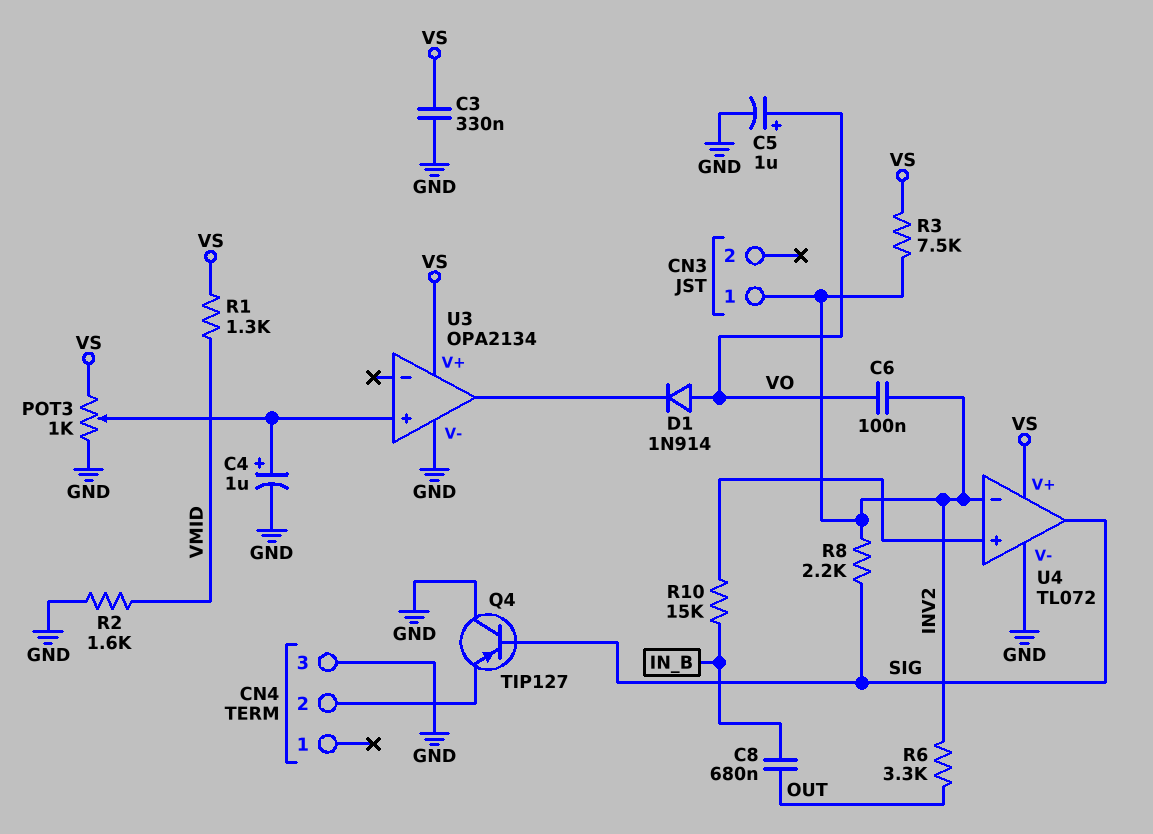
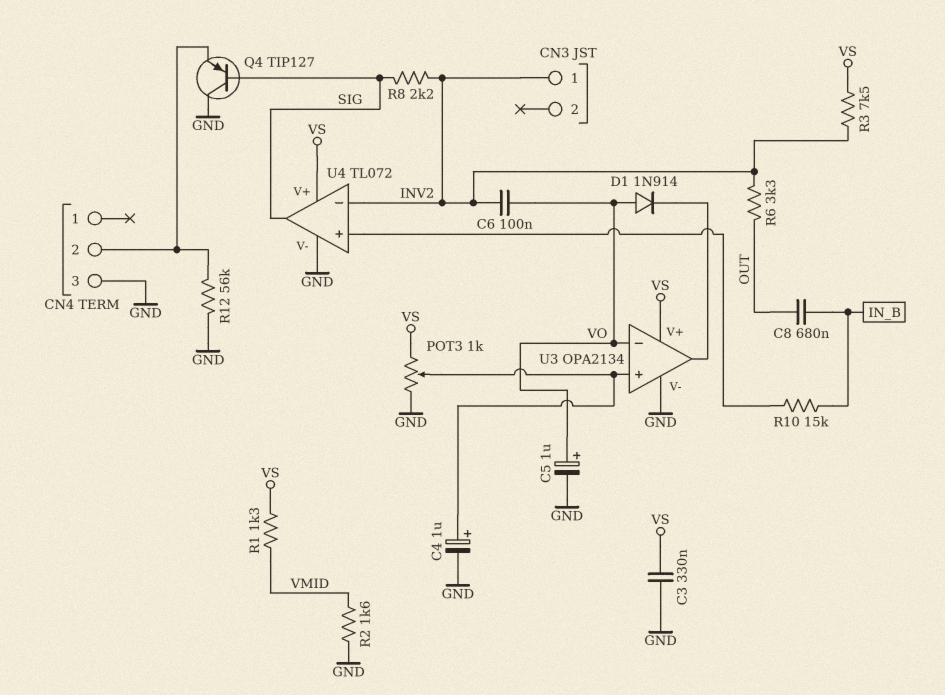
R12: none -> 56k (CN4/2, GND)
U3 pin in-: none -> VO

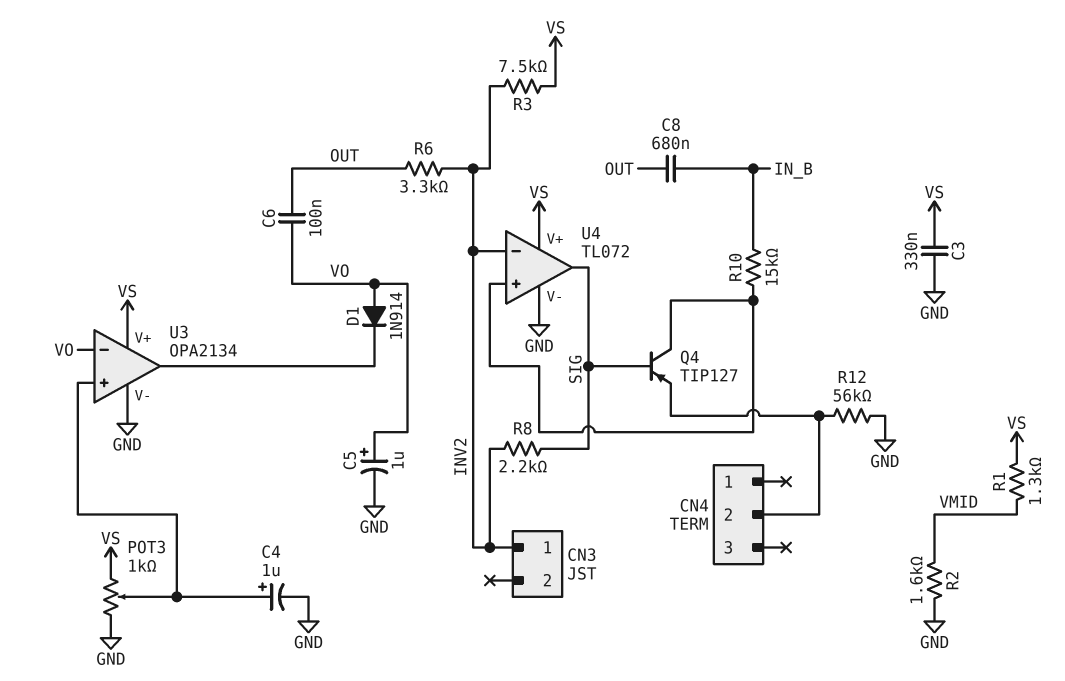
C6: 100nF (INV2, VO) -> 100nF (OUT, VO)
CN4 pin 3: GND -> none
Q4: PNP TIP127 (B SIG, C GND, E CN4/2) -> PNP TIP127 (B SIG, C U4/in+, E CN4/2)

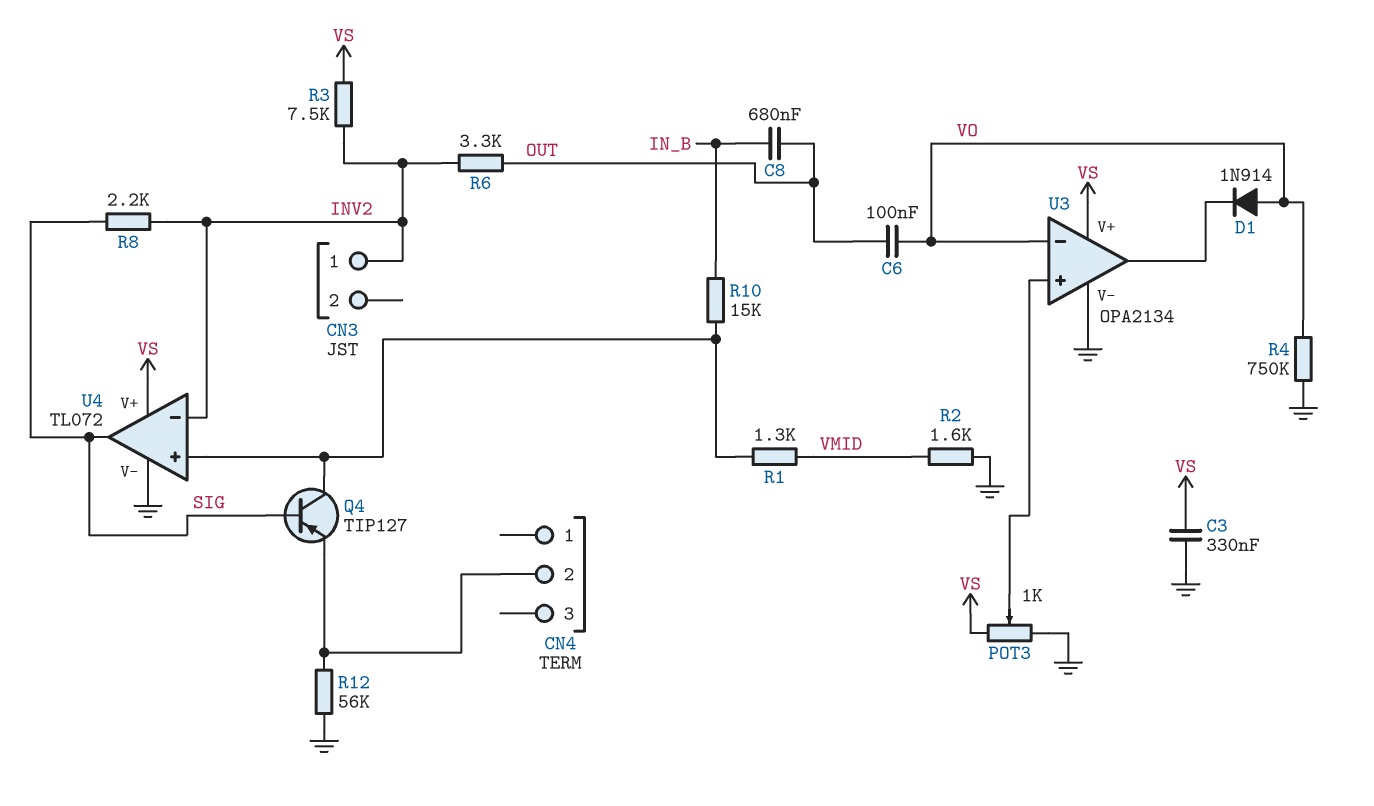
C4: 1uF (plus U3/in+, minus GND) -> none
C5: 1uF (plus VO, minus GND) -> none
R1: 1.3k (VMID, VS) -> 1.3k (U4/in+, VMID)
R4: none -> 750k (GND, VO)

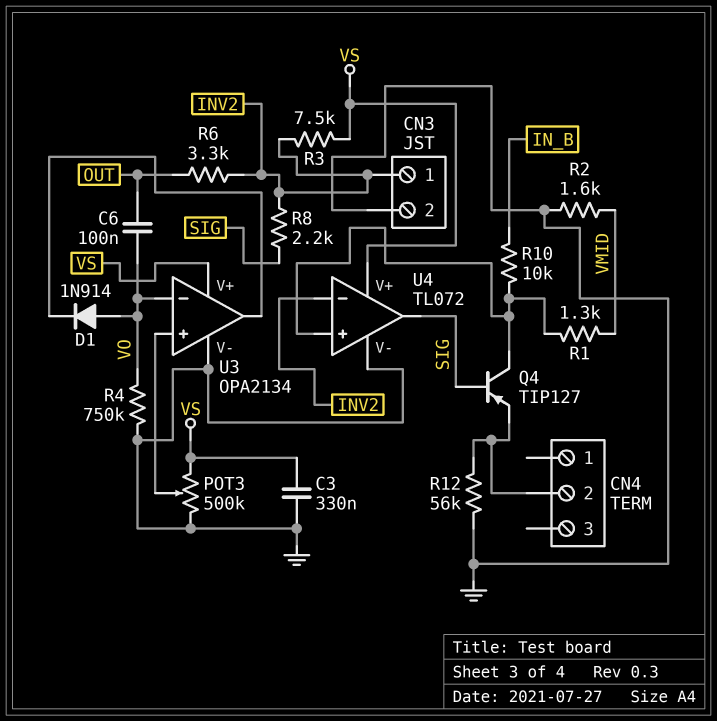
C8: 680nF (IN_B, OUT) -> none
CN3 pin 2: none -> GND
POT3: 1k (GND, VS, wiper U3/in+) -> 500k (GND, VS, wiper U3/in+)
R10: 15k (IN_B, U4/in+) -> 10k (IN_B, U4/in+)

